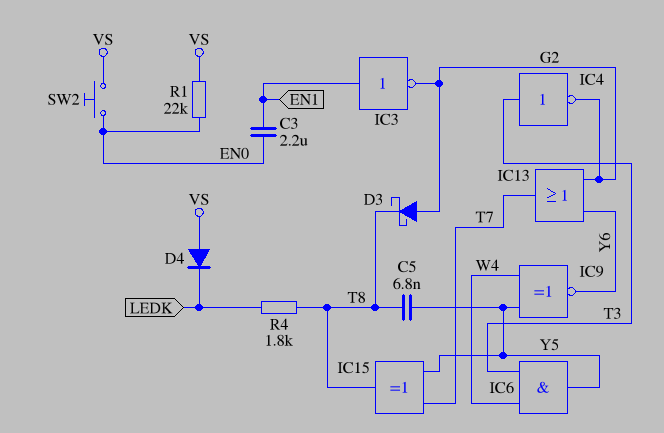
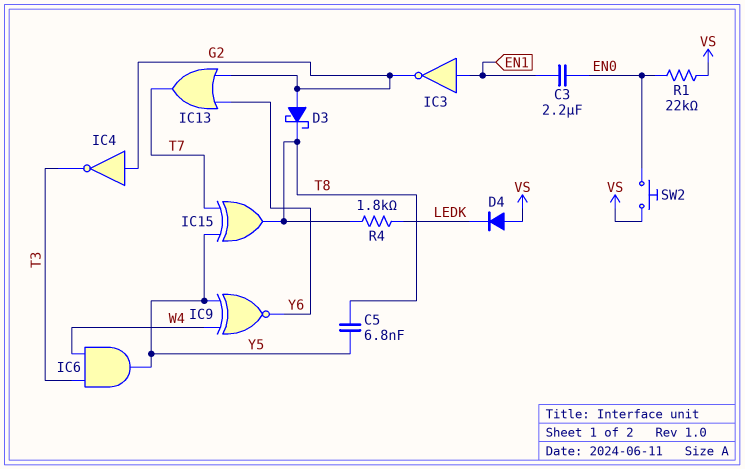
IC4: NOT (in T3, out G2) -> NOT (in G2, out T3)

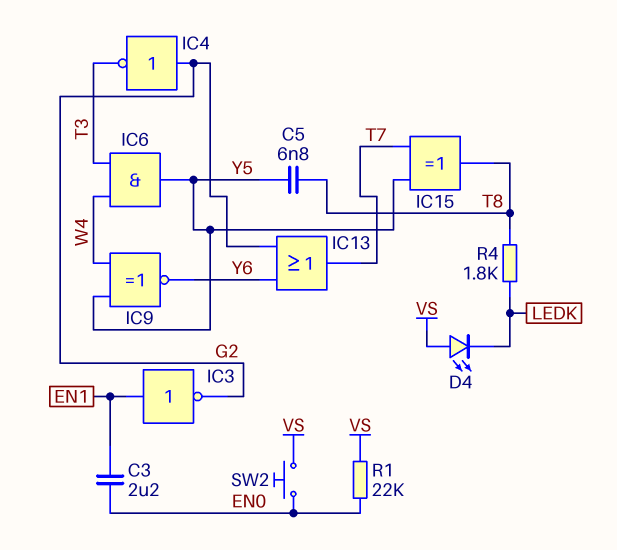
D3: schottky (A G2, K T8) -> none
D4: diode (A VS, K LEDK) -> LED (A VS, K LEDK)

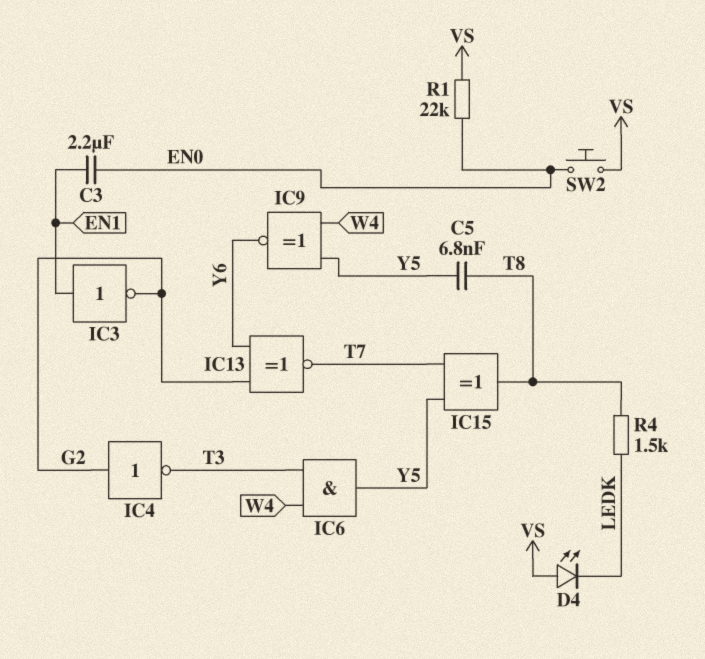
IC13: OR (in G2, in Y6, out T7) -> XNOR (in G2, in Y6, out T7)
R4: 1.8k (LEDK, T8) -> 1.5k (LEDK, T8)

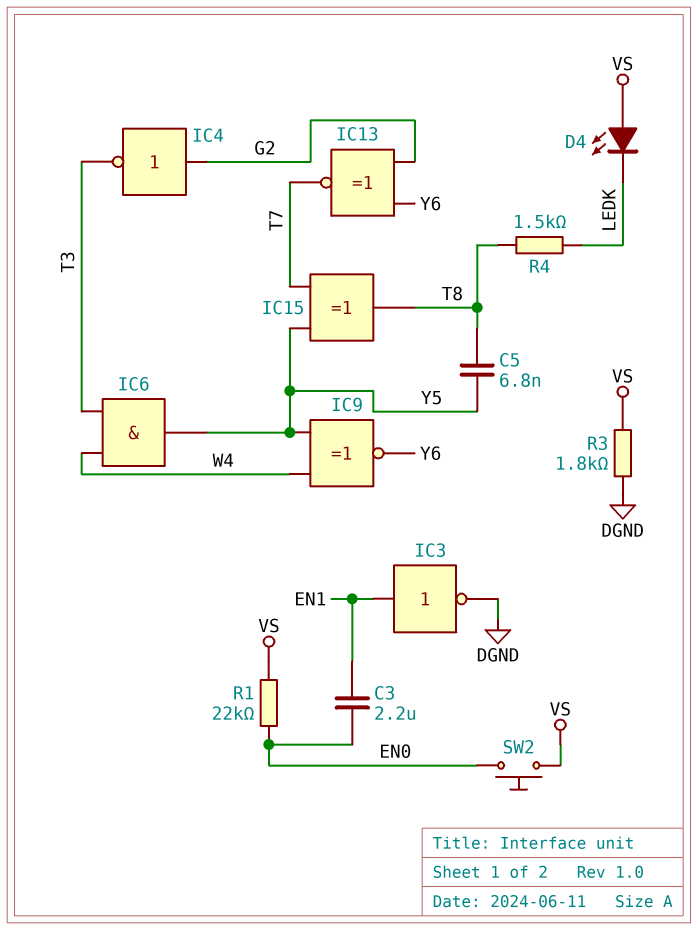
IC3: NOT (in EN1, out G2) -> NOT (in EN1, out DGND)
R3: none -> 1.8k (DGND, VS)

